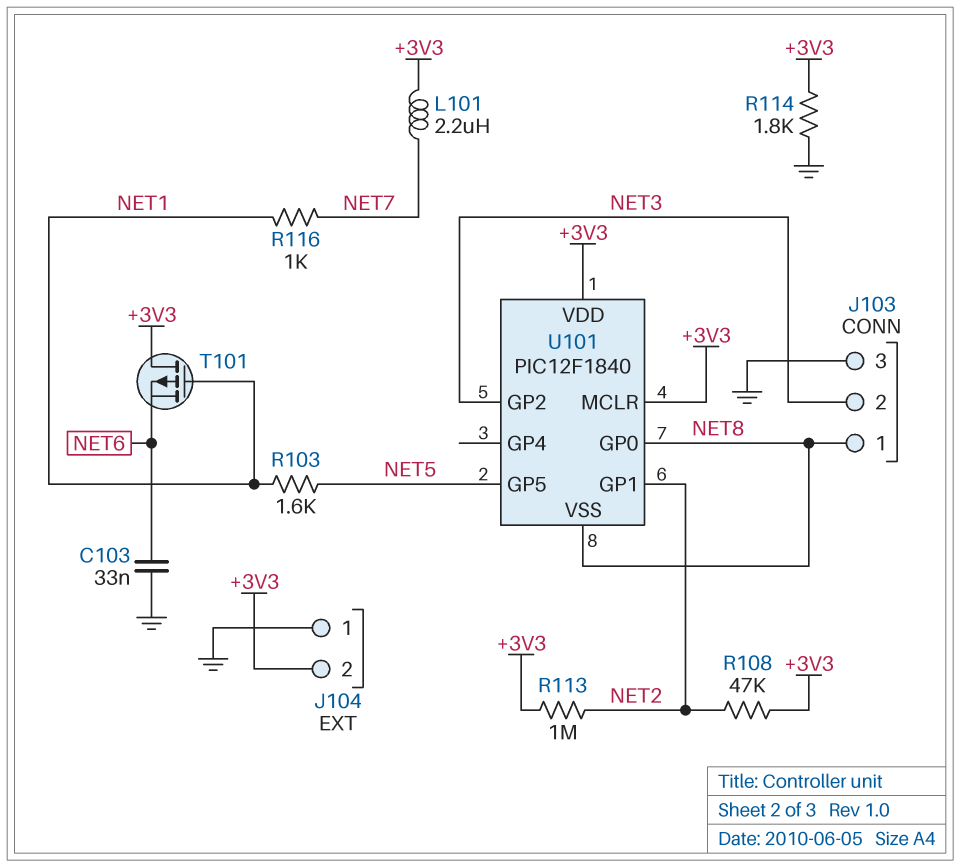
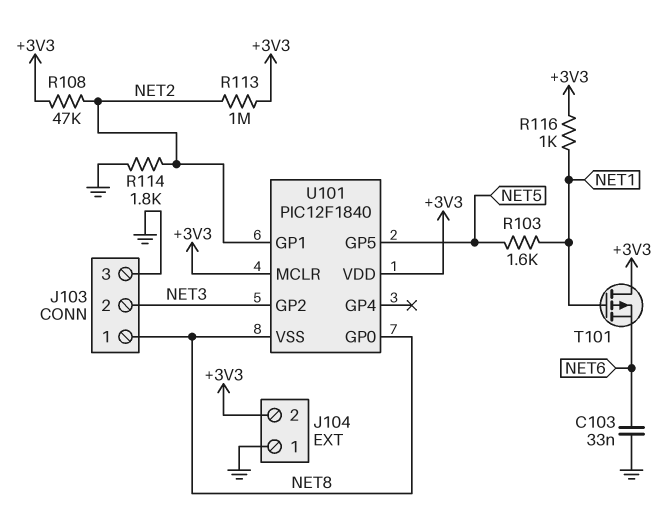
L101: 2.2uH (+3V3, NET7) -> none
R114: 1.8k (+3V3, GND) -> 1.8k (GND, NET2)
R116: 1k (NET1, NET7) -> 1k (+3V3, NET1)

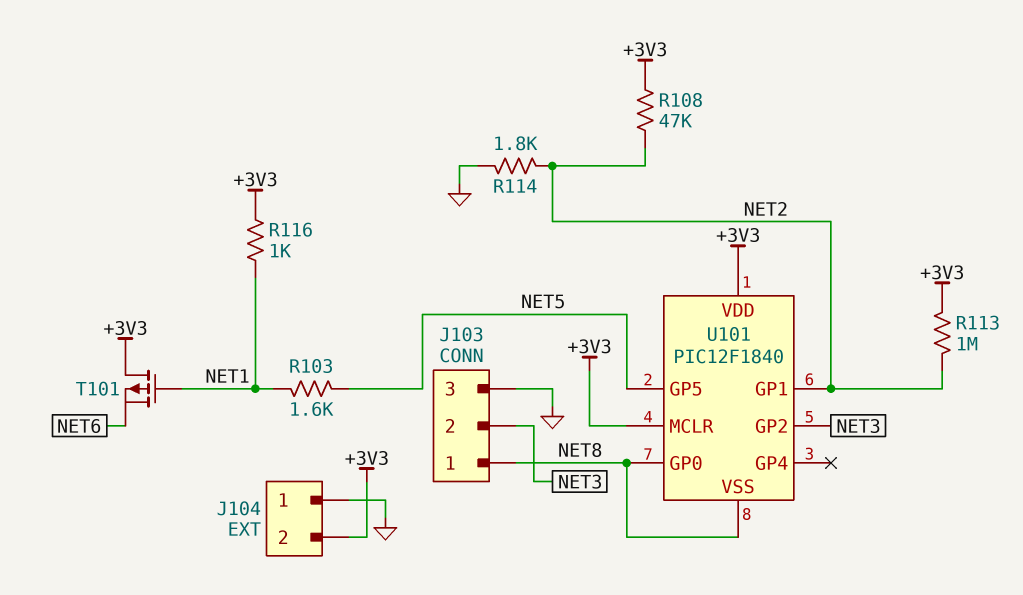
C103: 33nF (GND, NET6) -> none

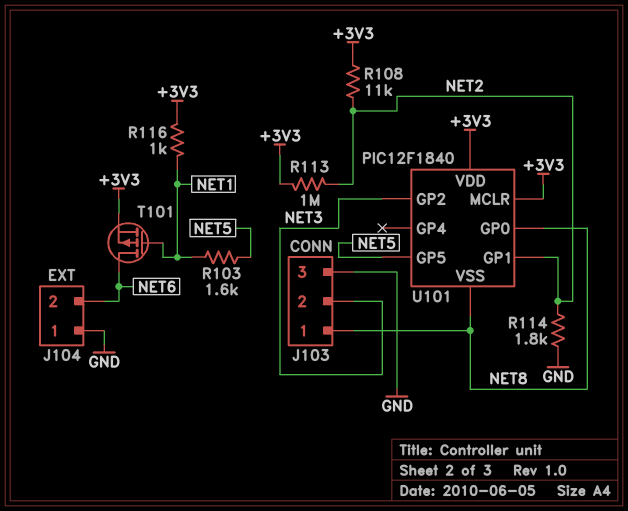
J104 pin 2: +3V3 -> NET6
R108: 47k (+3V3, NET2) -> 11k (+3V3, NET2)
T101: PMOS (G NET1, D +3V3, S NET6) -> PMOS (G NET1, D NET6, S +3V3)

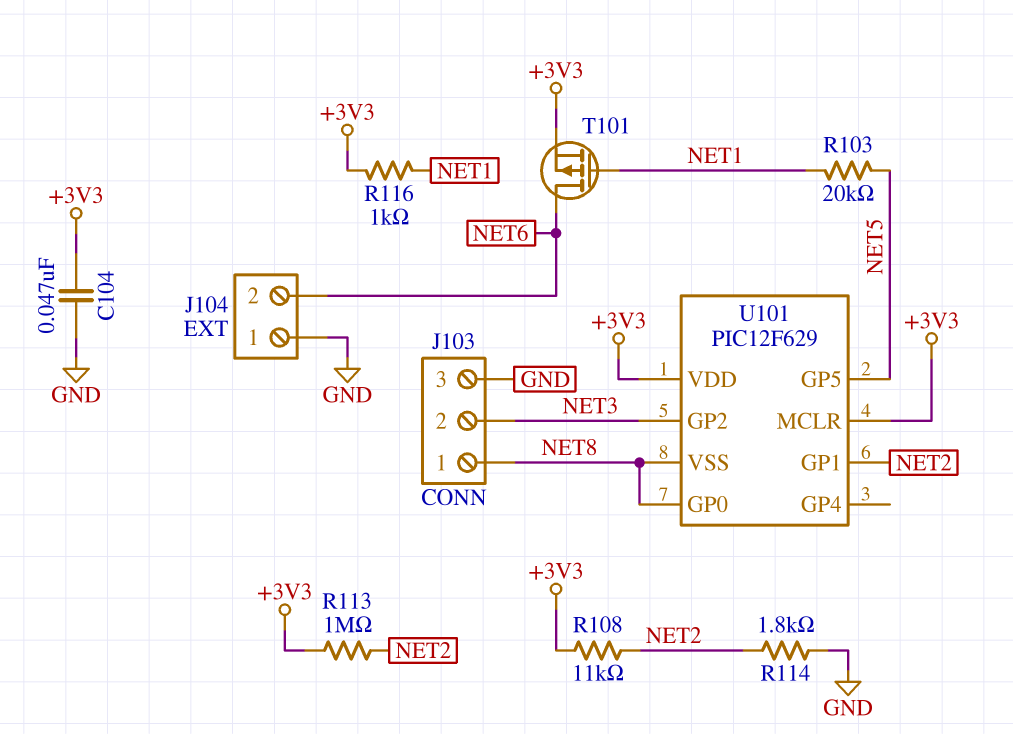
C104: none -> 47nF (+3V3, GND)
R103: 1.6k (NET1, NET5) -> 20k (NET1, NET5)
U101: PIC12F1840 -> PIC12F629

